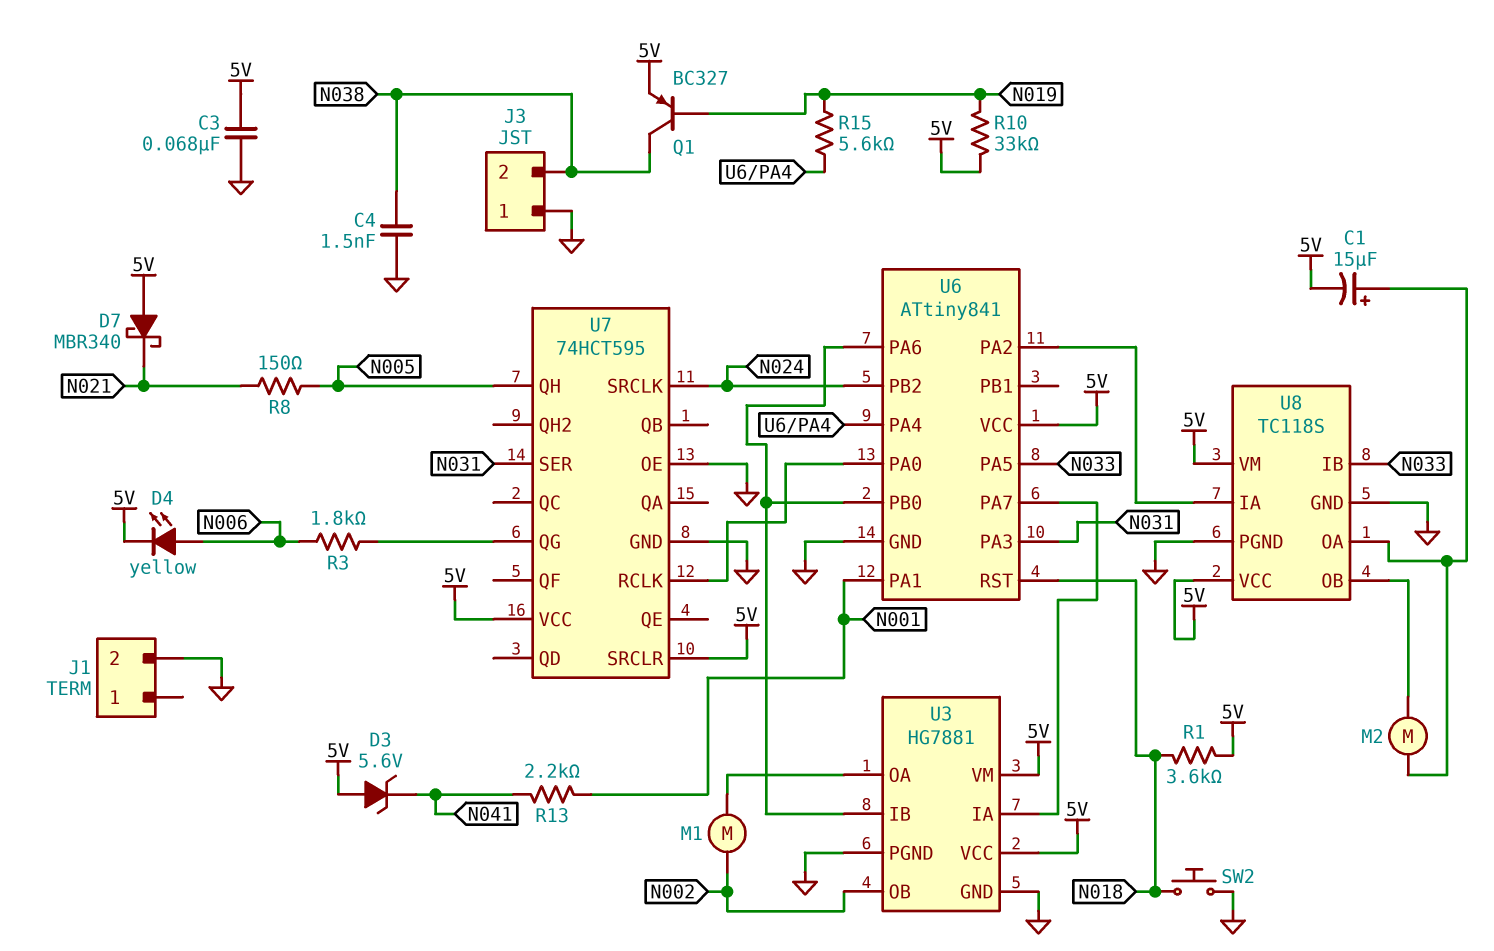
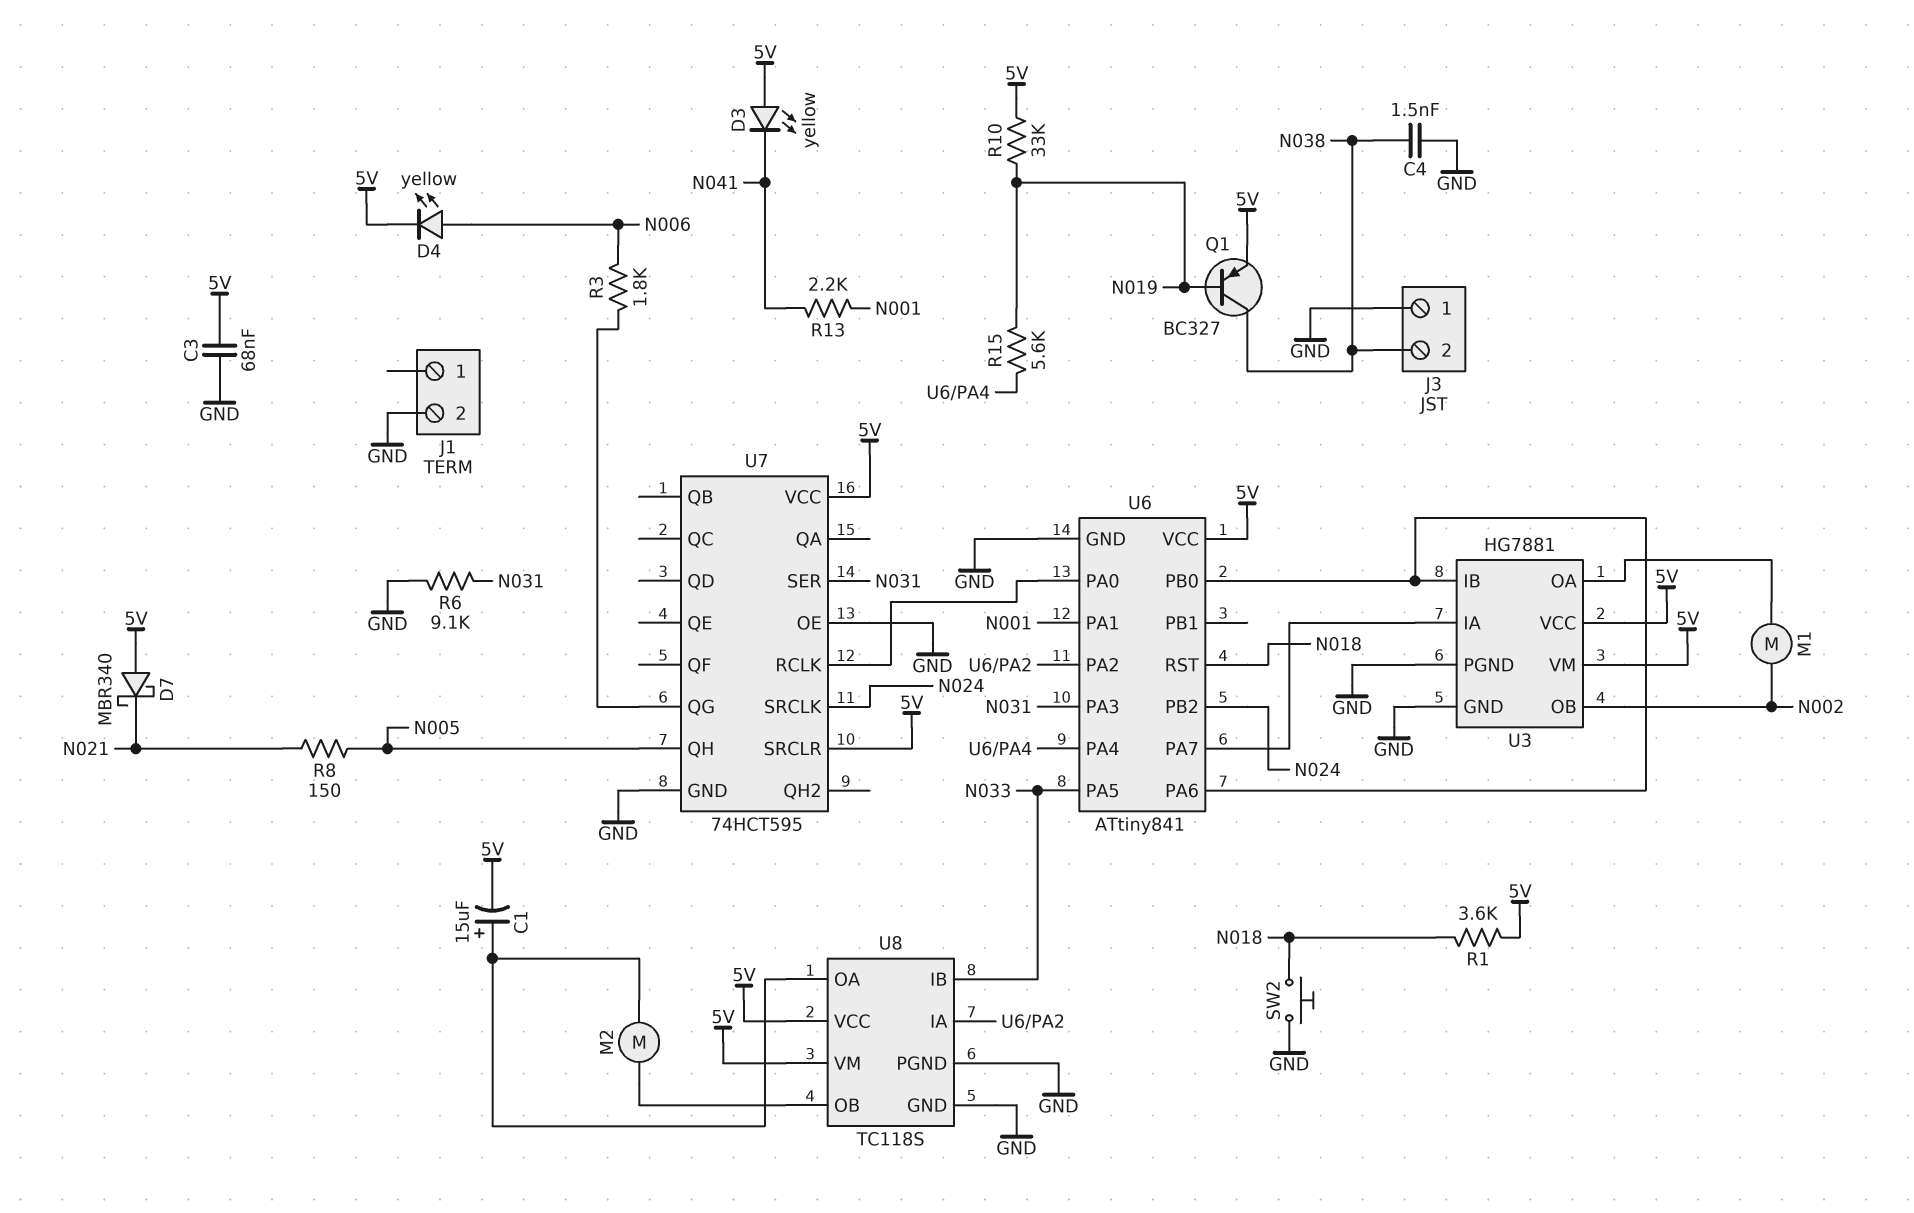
D3: zener 5.6V (A 5V, K N041) -> LED yellow (A 5V, K N041)
R6: none -> 9.1k (GND, N031)

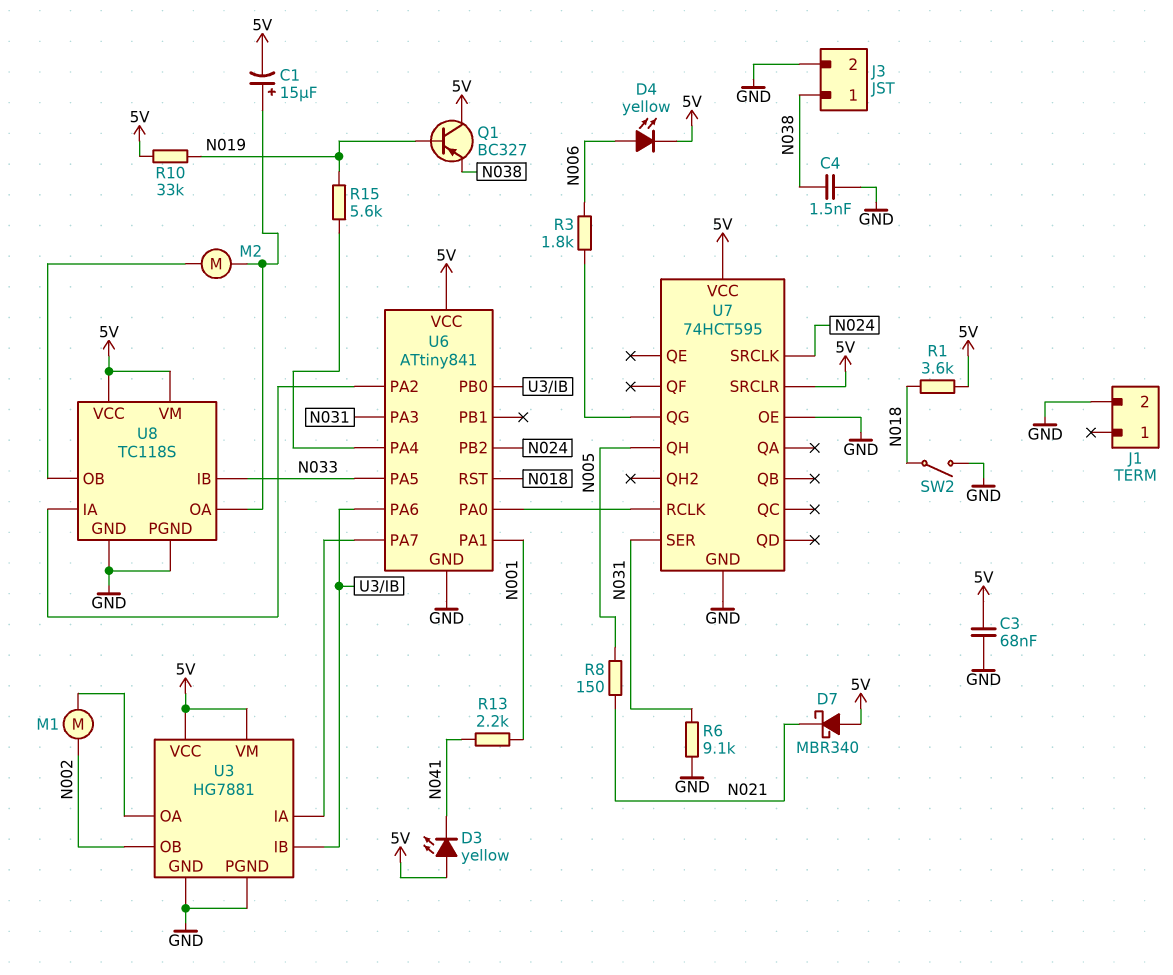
J3 pin 1: GND -> N038
J3 pin 2: N038 -> GND
Q1: PNP BC327 (B N019, C N038, E 5V) -> PNP BC327 (B N019, C 5V, E N038)
SW2: button (GND, N018) -> switch (GND, N018)

